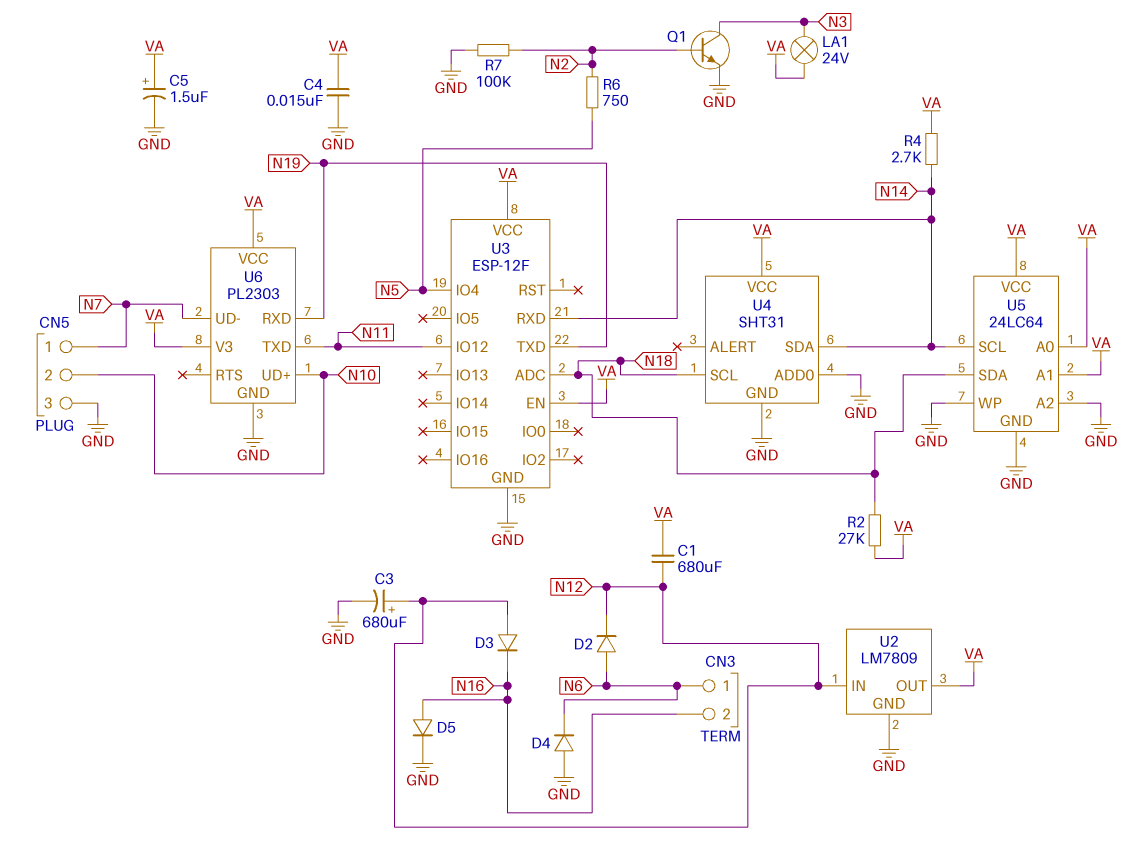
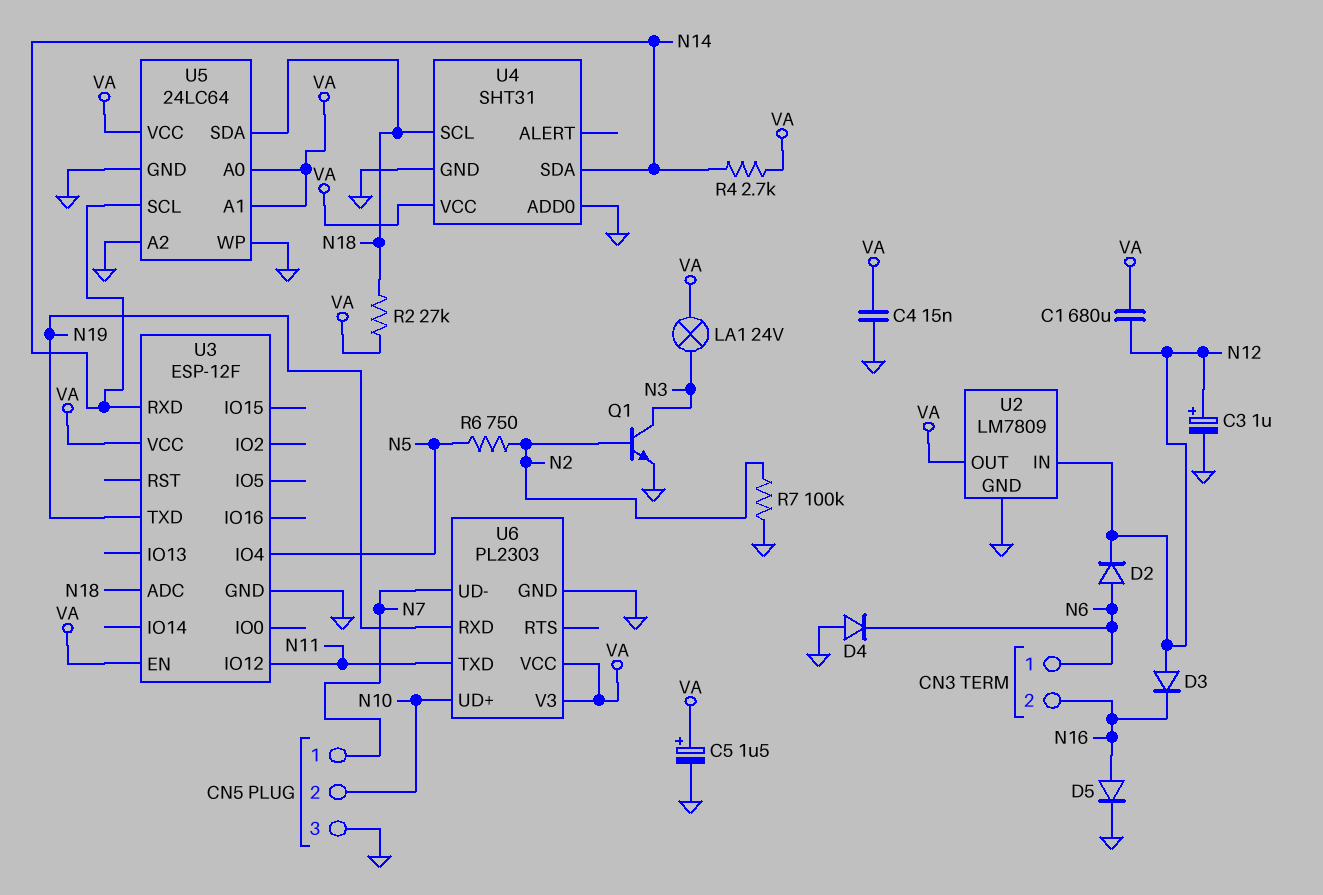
C3: 680uF (plus N12, minus GND) -> 1uF (plus N12, minus GND)

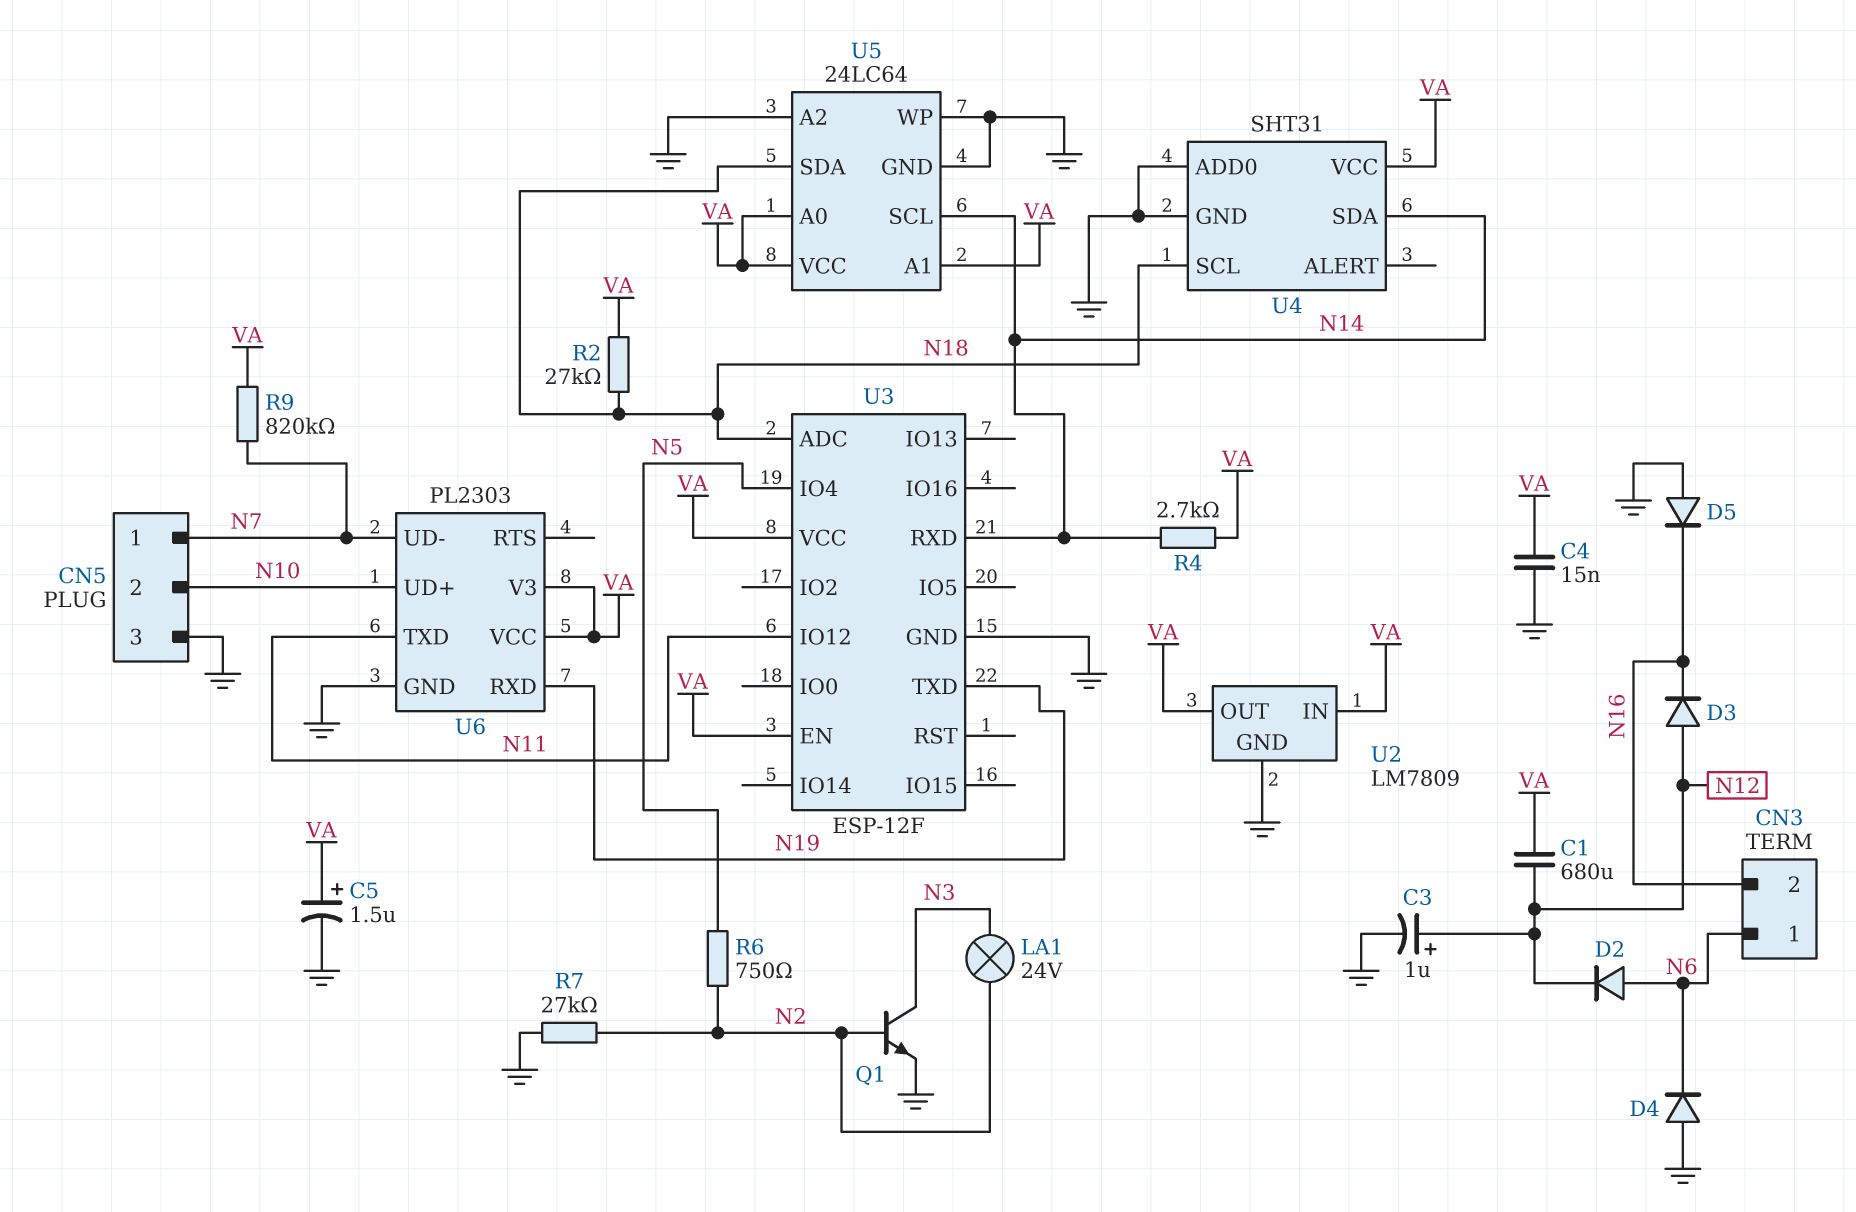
D5: diode (A N16, K GND) -> diode (A GND, K N16)
LA1: lamp 24V (N3, VA) -> lamp 24V (N2, N3)
R7: 100k (GND, N2) -> 27k (GND, N2)
R9: none -> 820k (N7, VA)
U2 pin IN: N12 -> VA

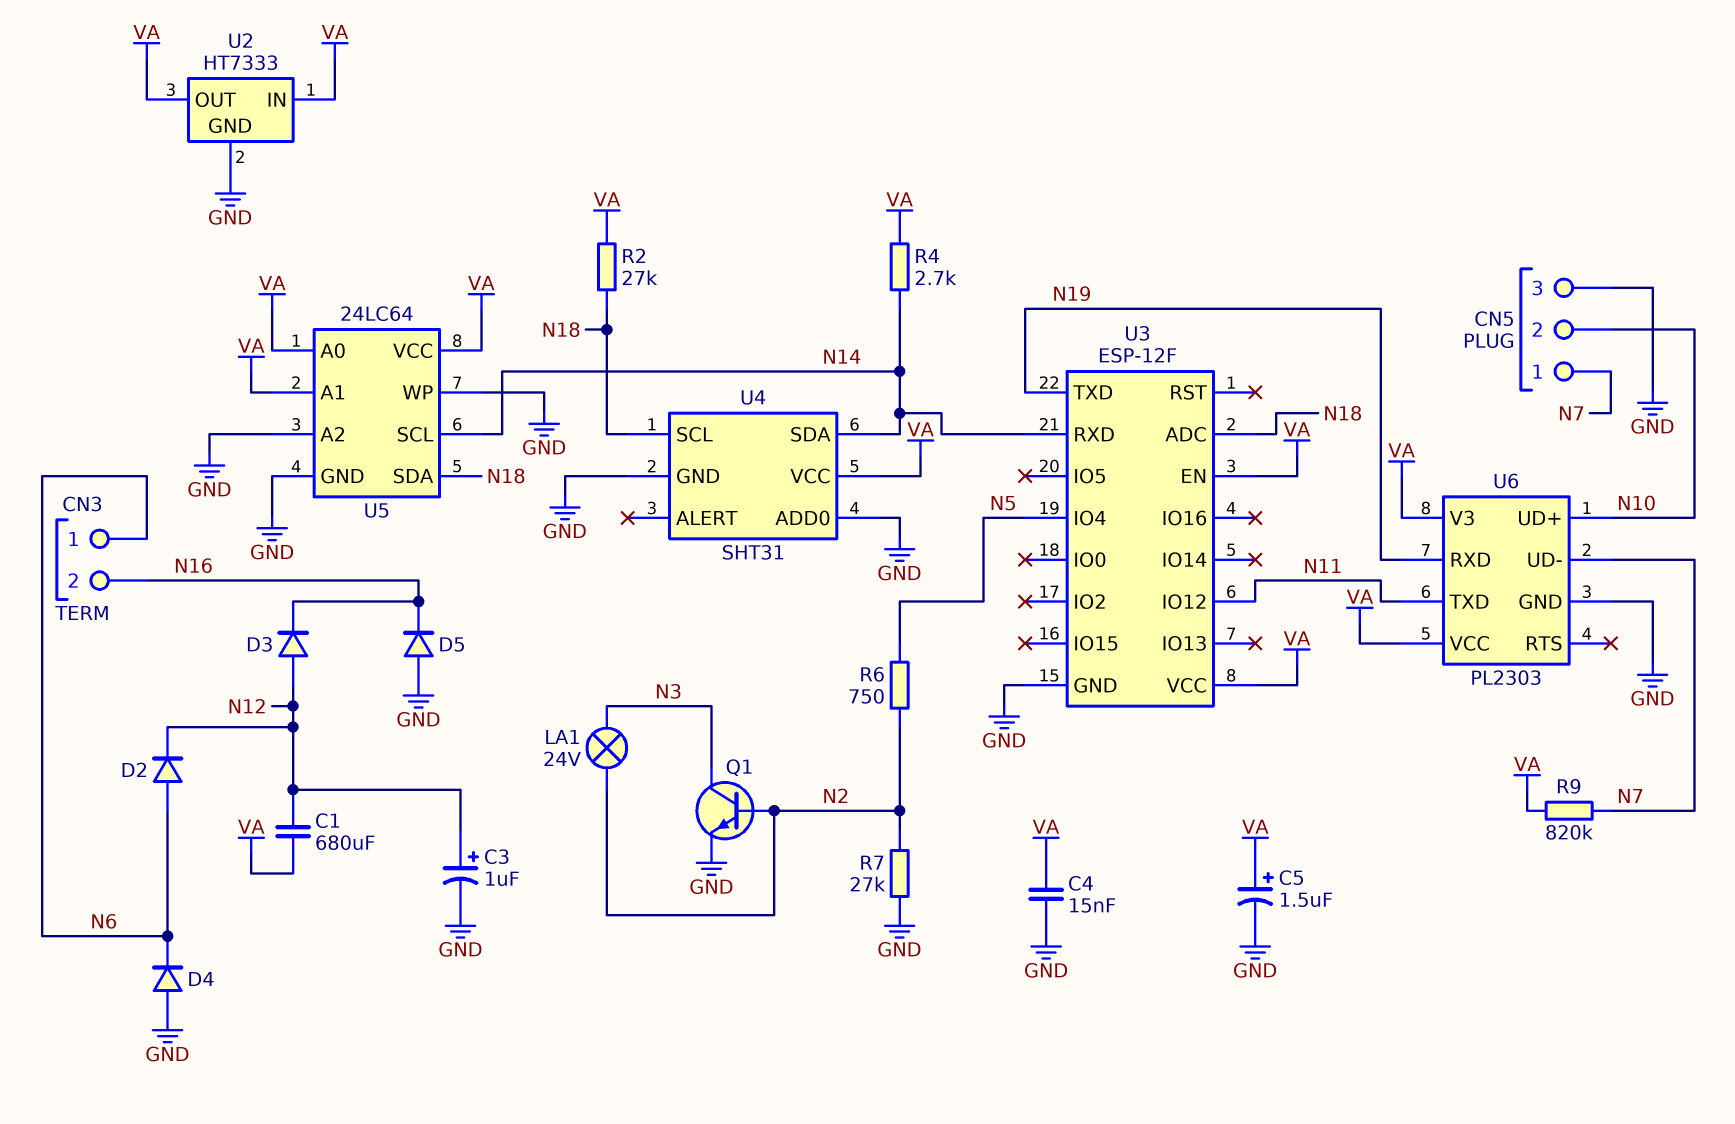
U2: LM7809 -> HT7333

